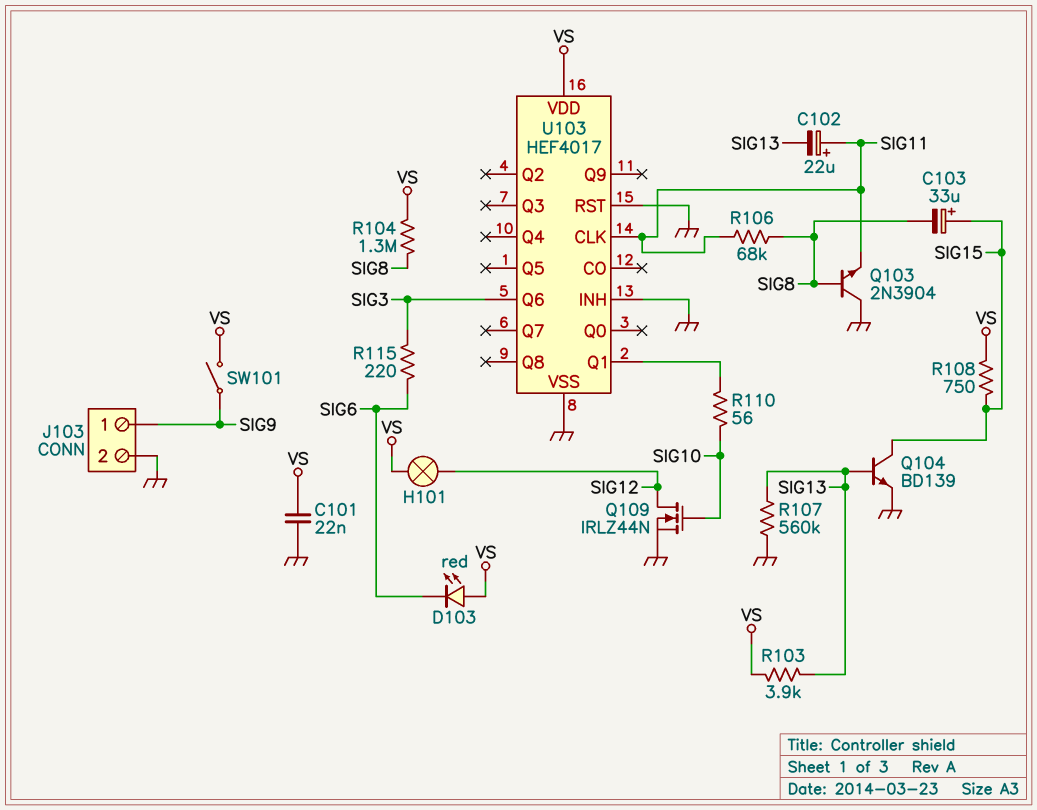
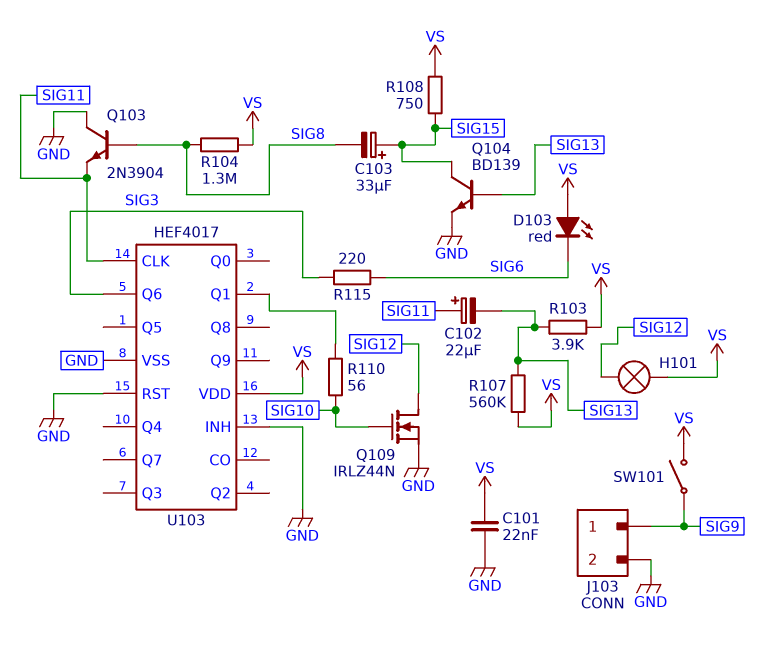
R106: 68k (SIG8, SIG11) -> none
R107: 560k (GND, SIG13) -> 560k (SIG13, VS)

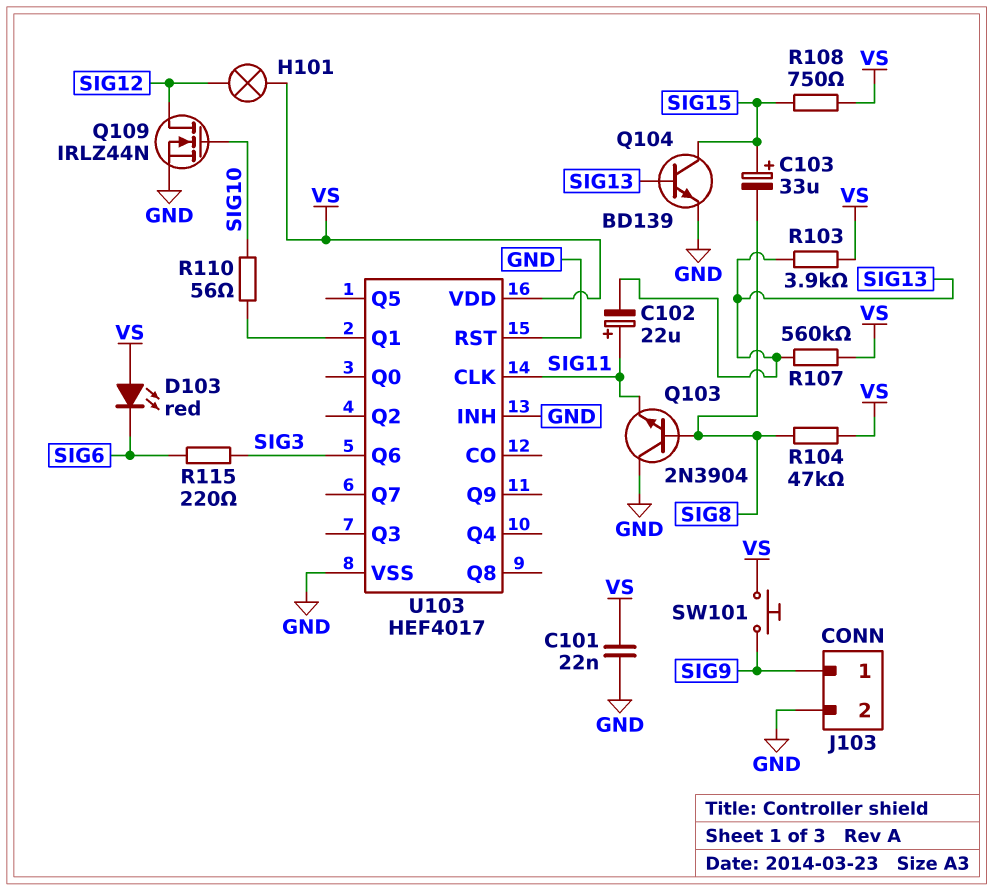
R104: 1.3M (SIG8, VS) -> 47k (SIG8, VS)
SW101: switch (SIG9, VS) -> button (SIG9, VS)

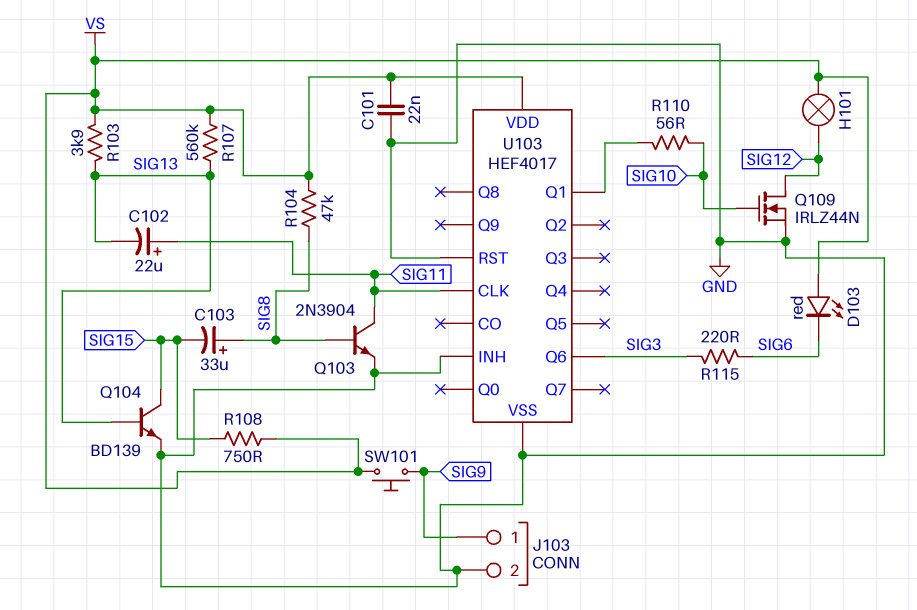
C103: 33uF (plus SIG15, minus SIG8) -> 33uF (plus SIG8, minus SIG15)
Q103: NPN 2N3904 (B SIG8, C GND, E SIG11) -> NPN 2N3904 (B SIG8, C SIG11, E GND)

